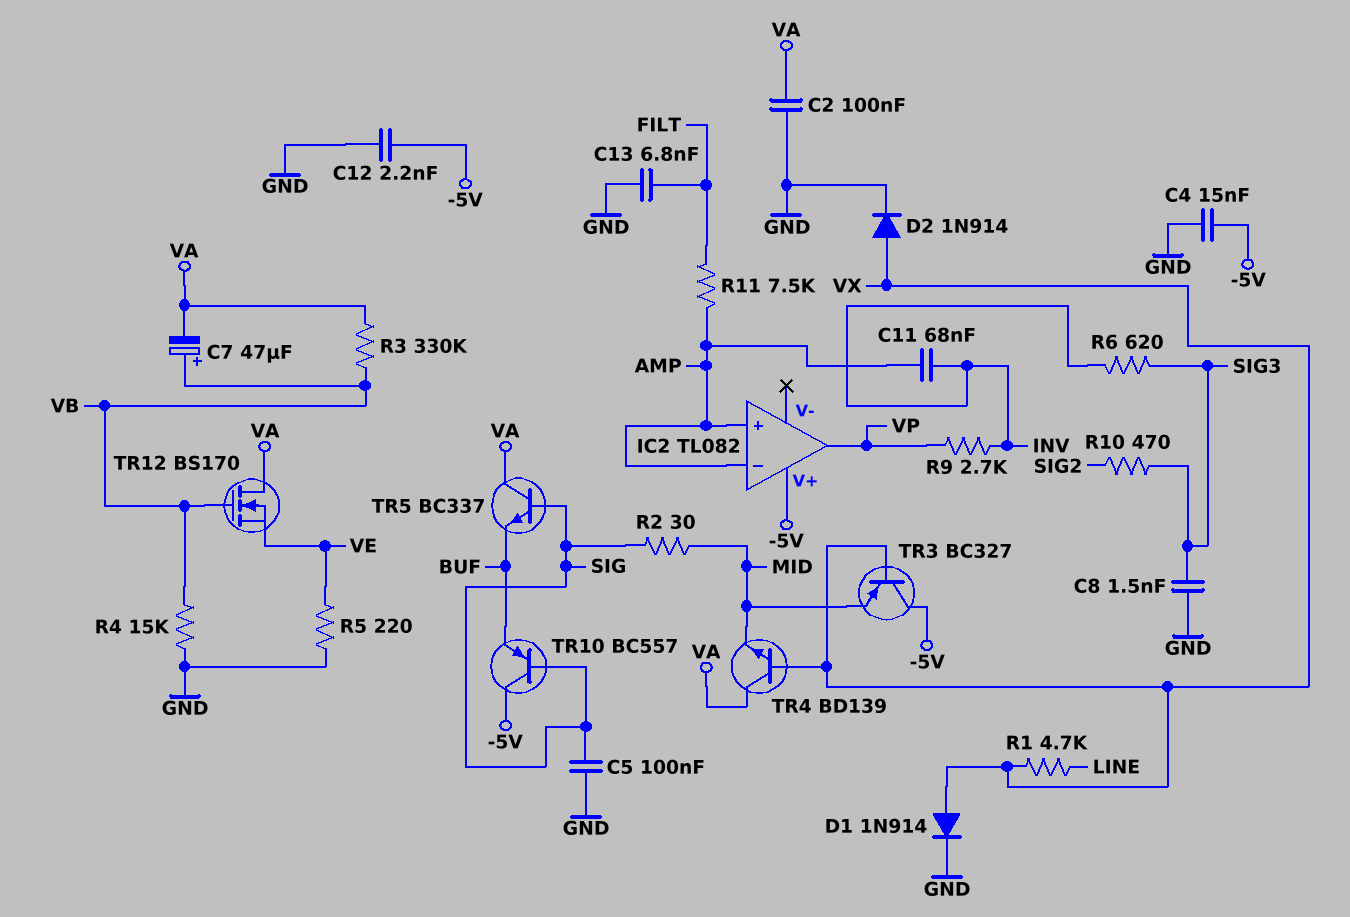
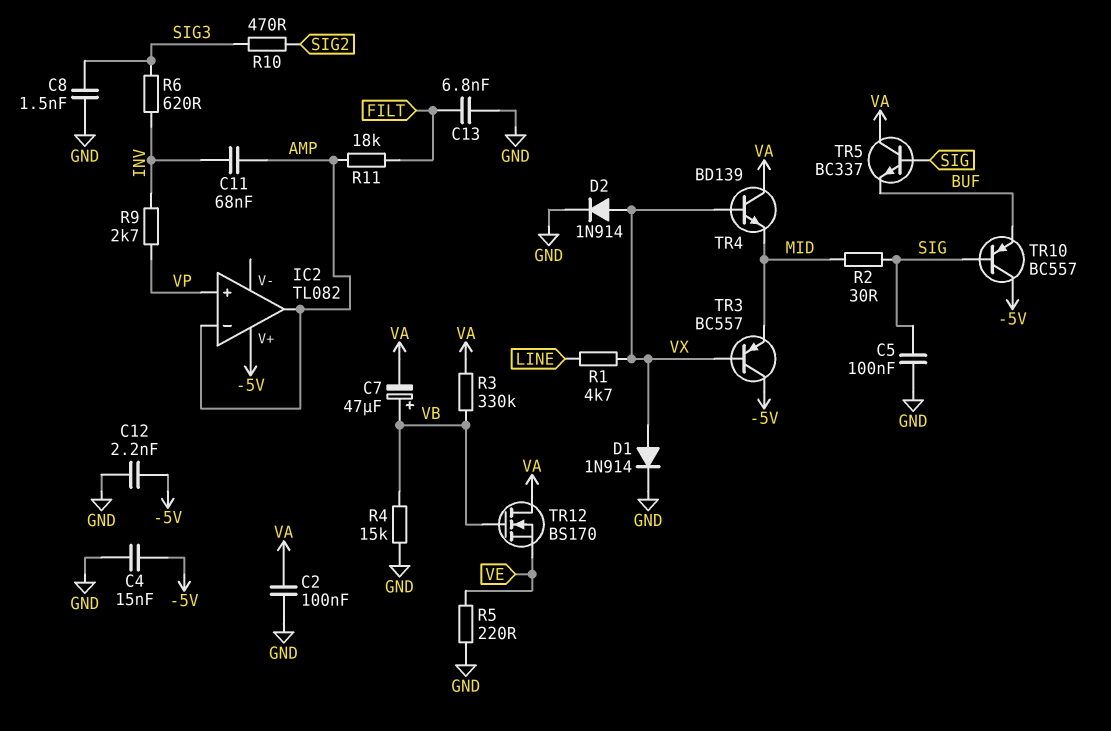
IC2 pin in+: AMP -> VP
IC2 pin out: VP -> AMP
R11: 7.5k (AMP, FILT) -> 18k (AMP, FILT)
TR3: PNP BC327 (B VX, C -5V, E MID) -> PNP BC557 (B VX, C -5V, E MID)

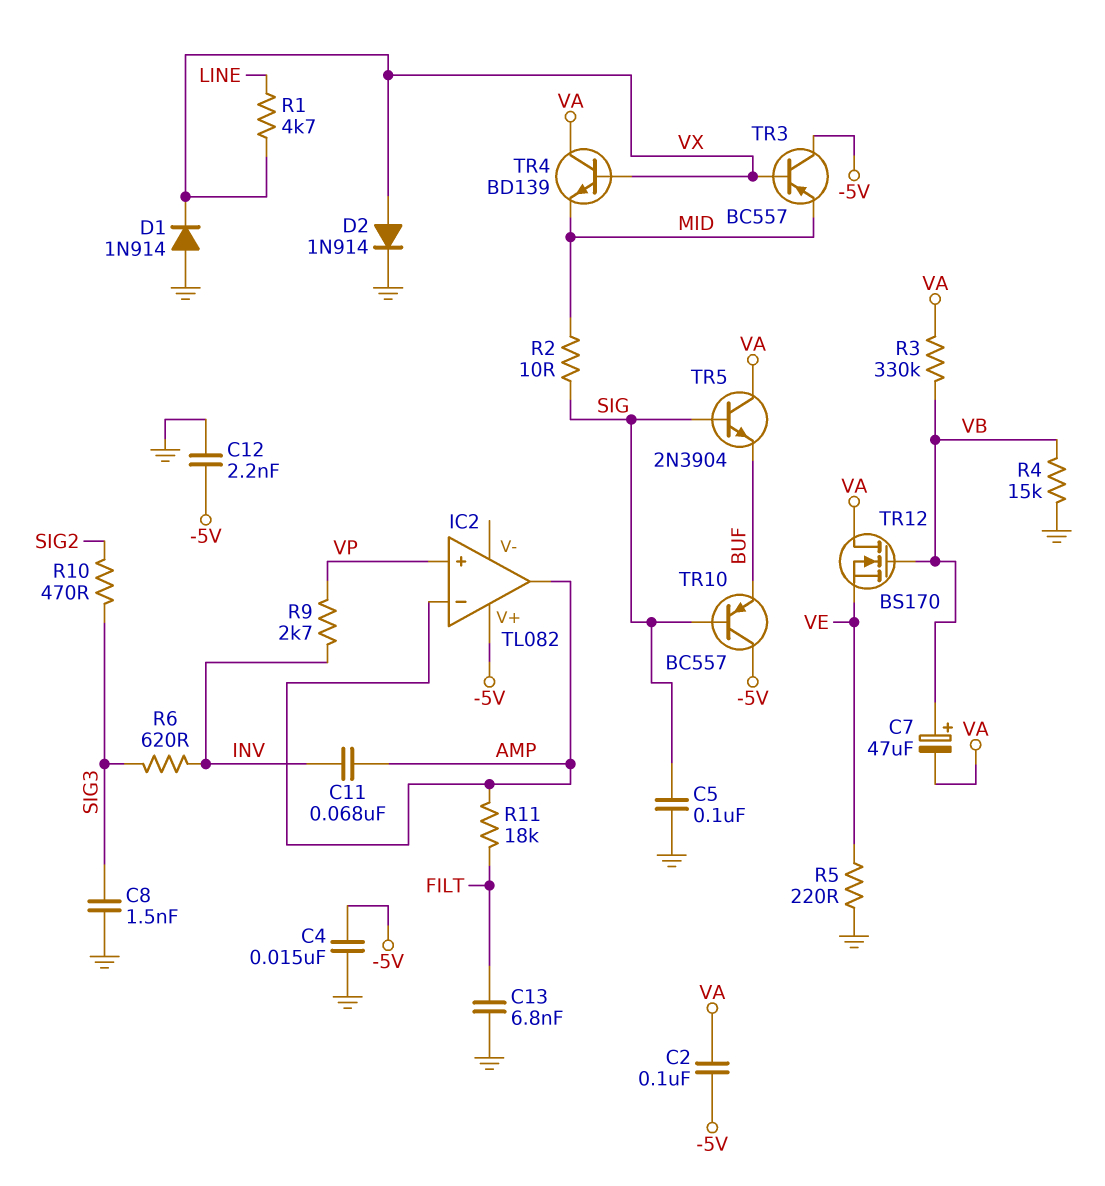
C2: 100nF (GND, VA) -> 100nF (-5V, VA)
D1: diode 1N914 (A VX, K GND) -> diode 1N914 (A GND, K VX)
R2: 30 (MID, SIG) -> 10 (MID, SIG)
TR5: NPN BC337 (B SIG, C VA, E BUF) -> NPN 2N3904 (B SIG, C VA, E BUF)

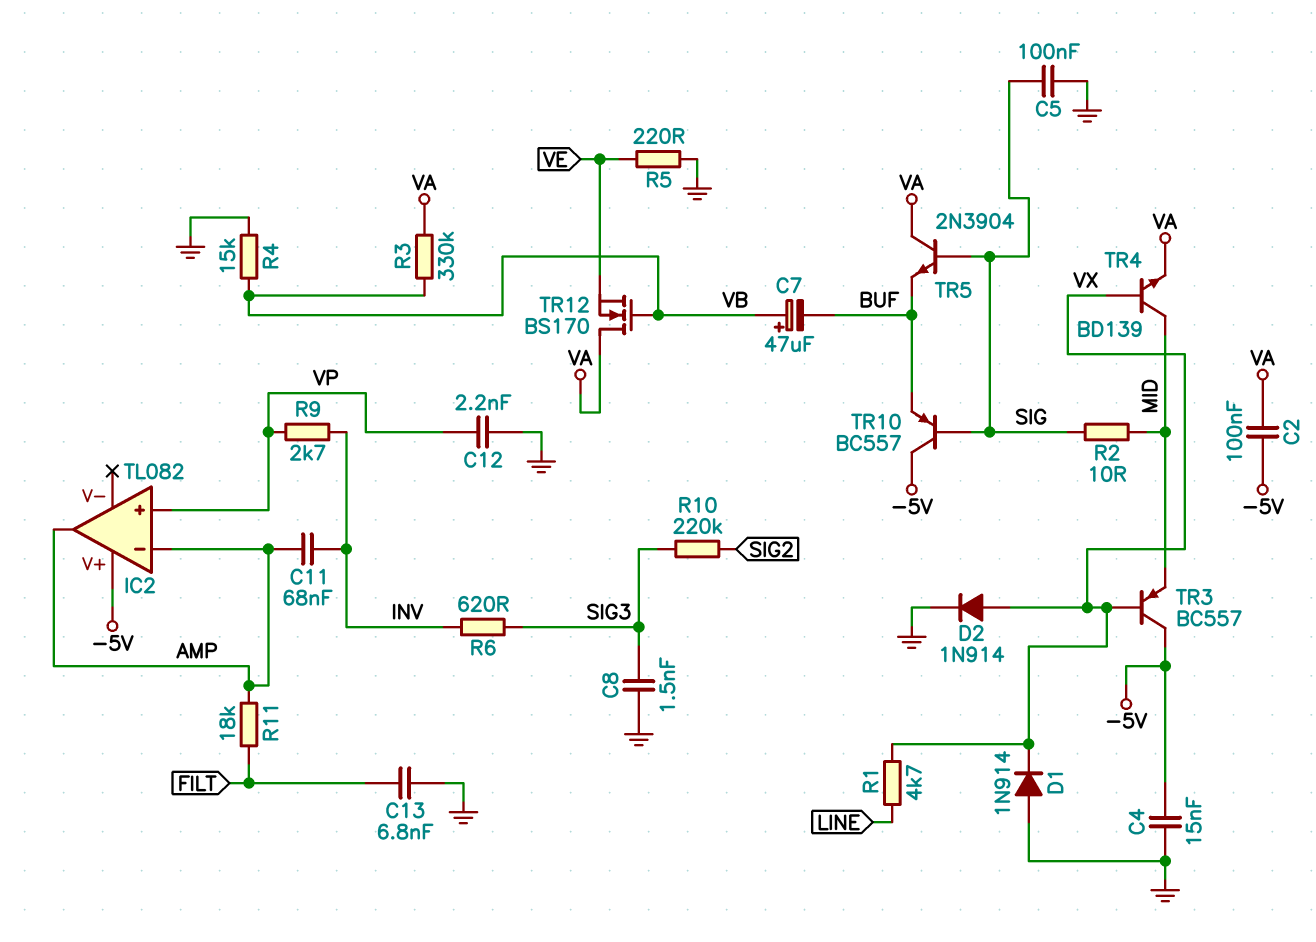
C7: 47uF (plus VB, minus VA) -> 47uF (plus VB, minus BUF)
C12: 2.2nF (-5V, GND) -> 2.2nF (GND, VP)
R10: 470 (SIG2, SIG3) -> 220k (SIG2, SIG3)
TR4: NPN BD139 (B VX, C VA, E MID) -> NPN BD139 (B VX, C MID, E VA)

